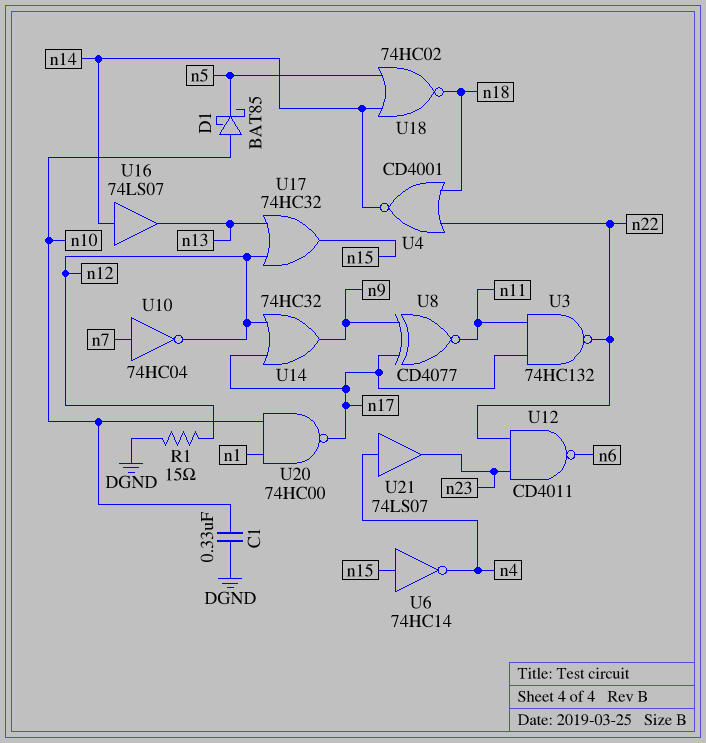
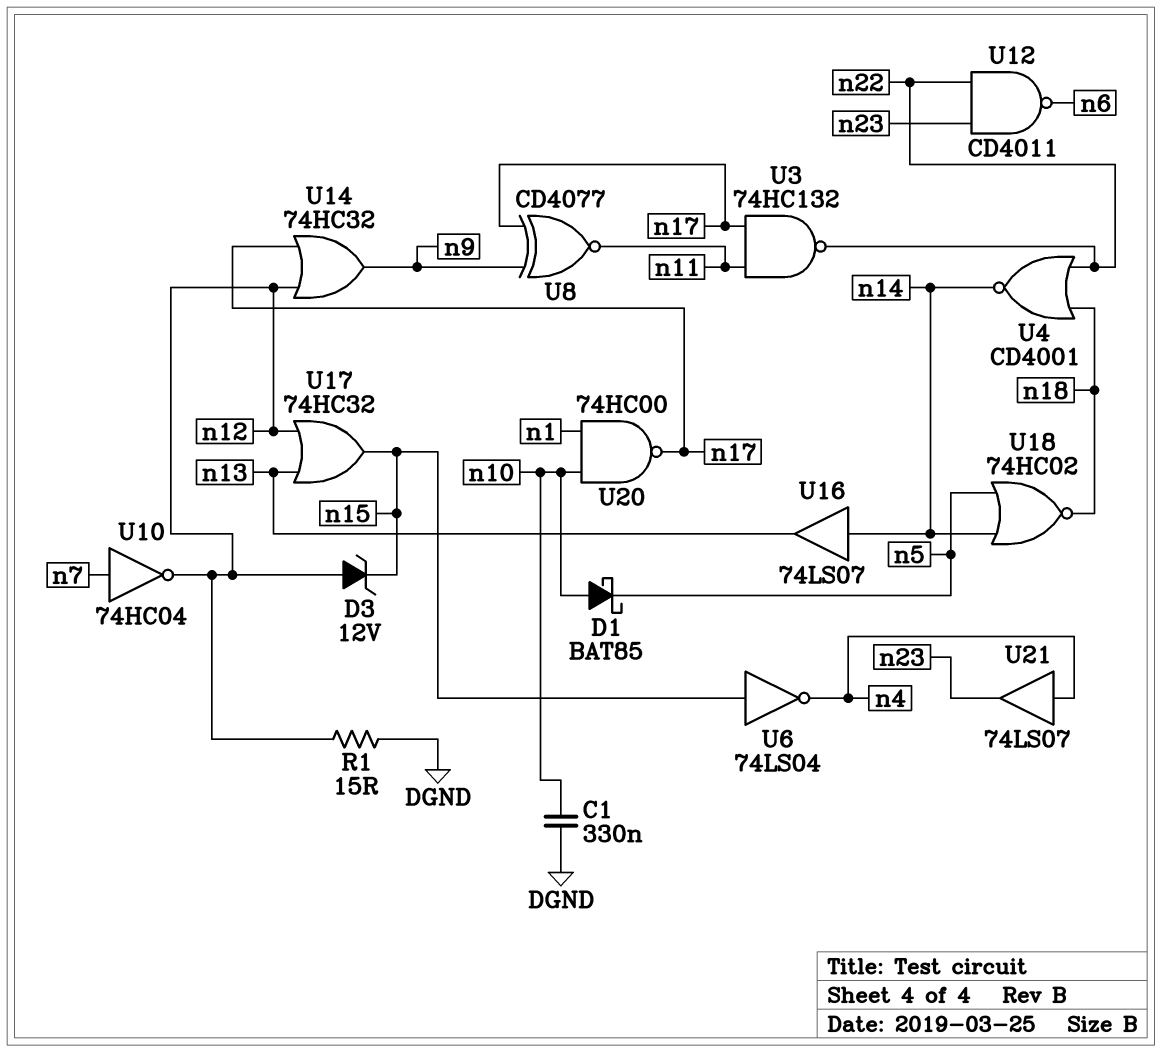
D3: none -> zener 12V (A n12, K n15)
U6: NOT 74HC14 (in n15, out n4) -> NOT 74LS04 (in n15, out n4)

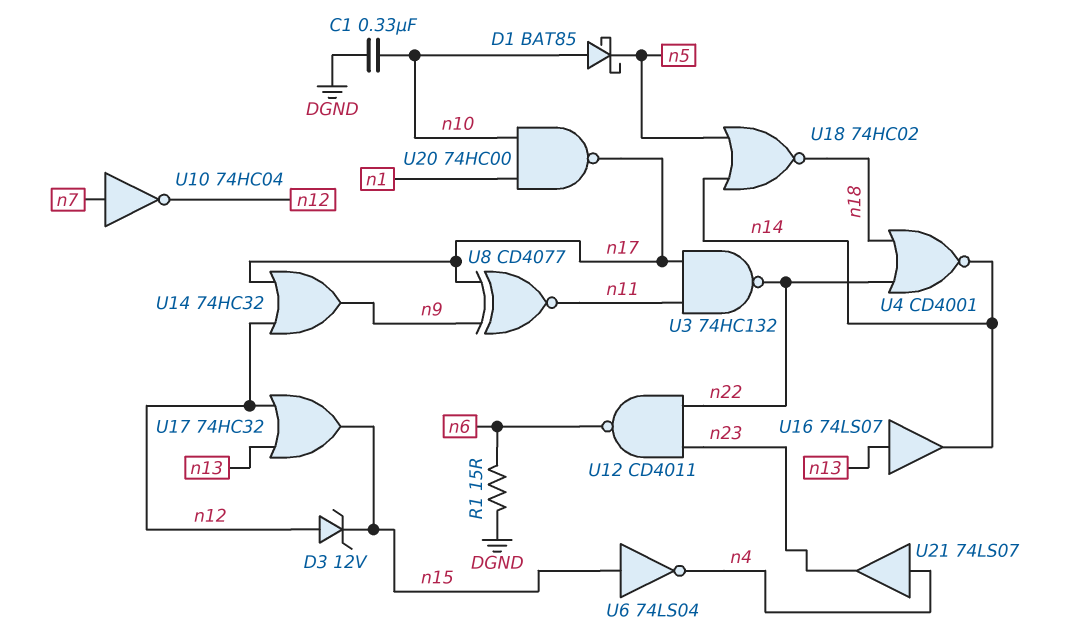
R1: 15 (DGND, n12) -> 15 (DGND, n6)
U16: buffer 74LS07 (in n14, out n13) -> buffer 74LS07 (in n13, out n14)

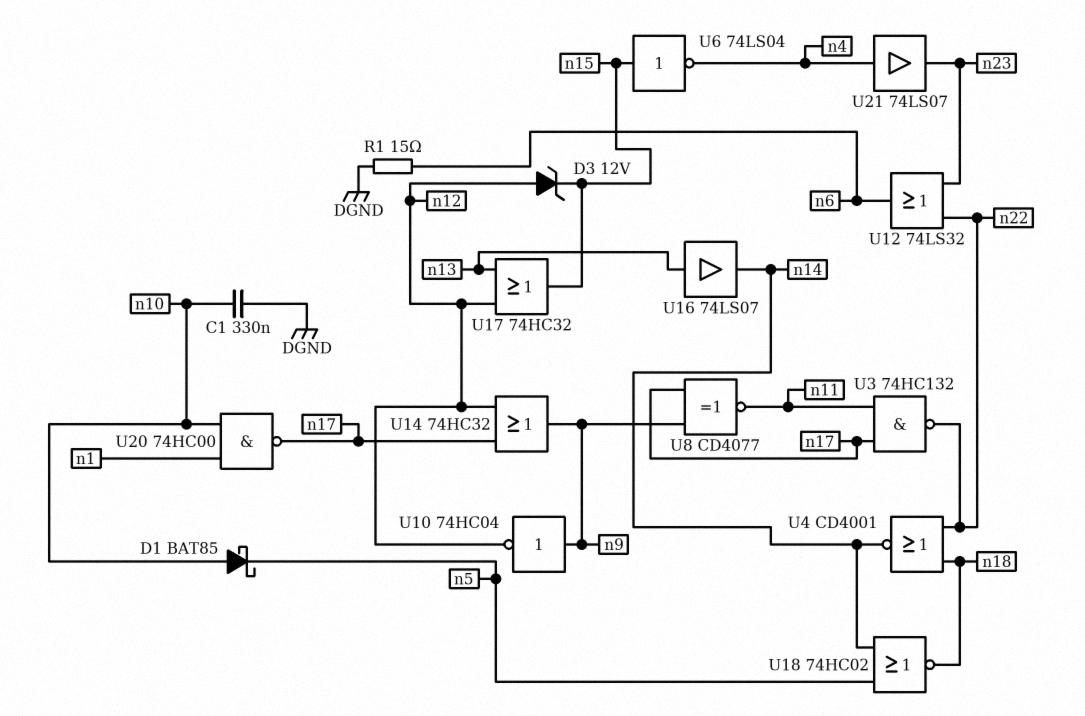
U10: NOT 74HC04 (in n7, out n12) -> NOT 74HC04 (in n9, out n12)
U12: NAND CD4011 (in n22, in n23, out n6) -> OR 74LS32 (in n22, in n23, out n6)

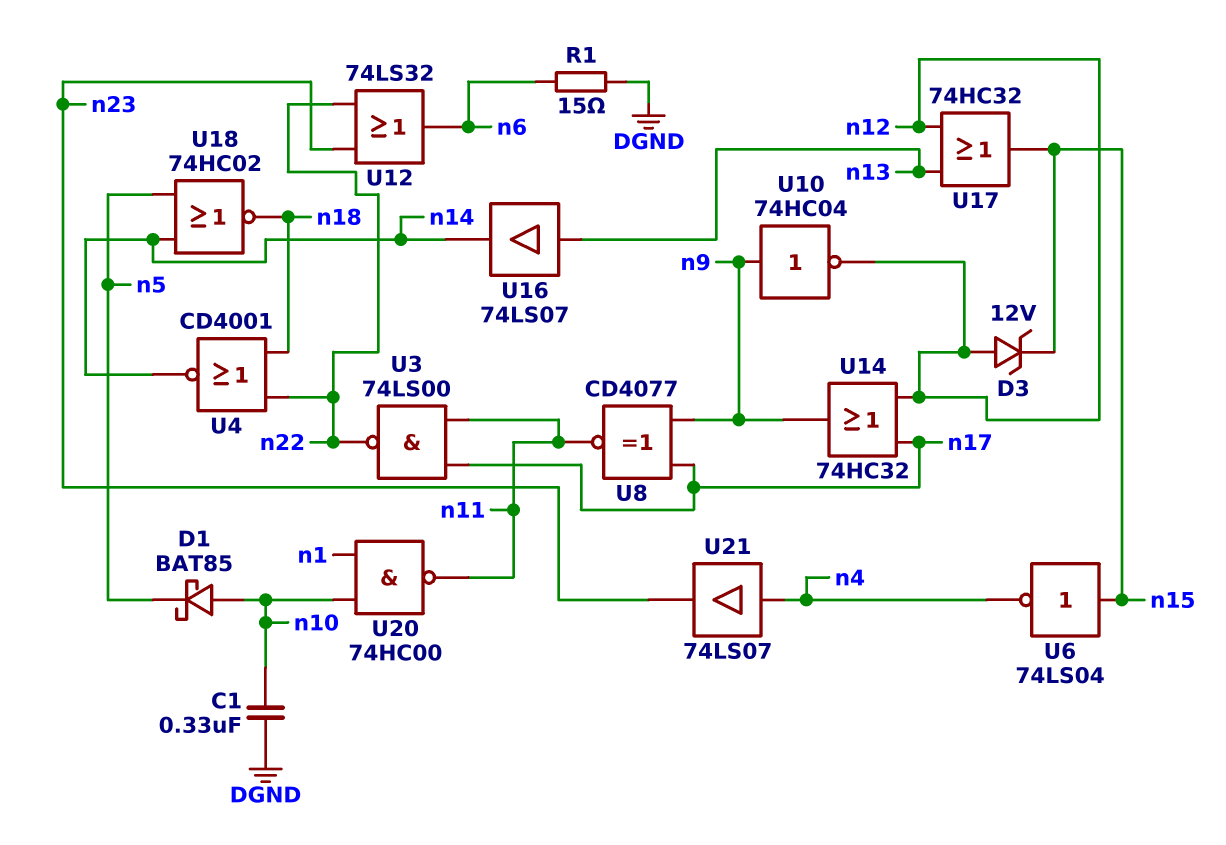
U3: NAND 74HC132 (in n11, in n17, out n22) -> NAND 74LS00 (in n11, in n17, out n22)
U20: NAND 74HC00 (in n1, in n10, out n17) -> NAND 74HC00 (in n1, in n10, out n11)

